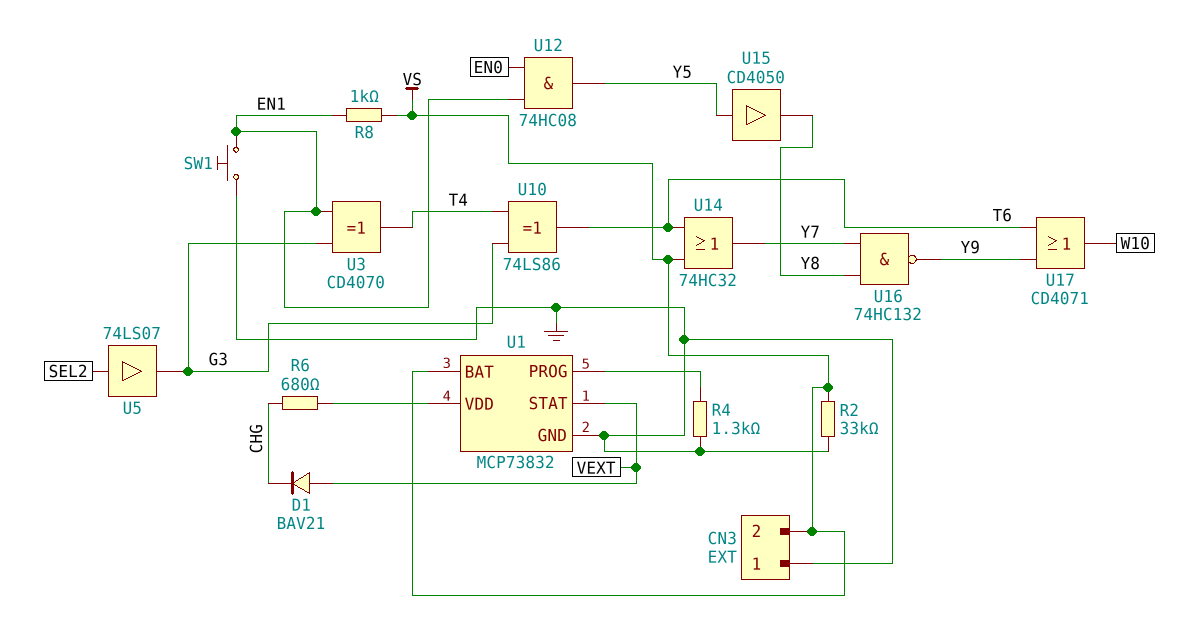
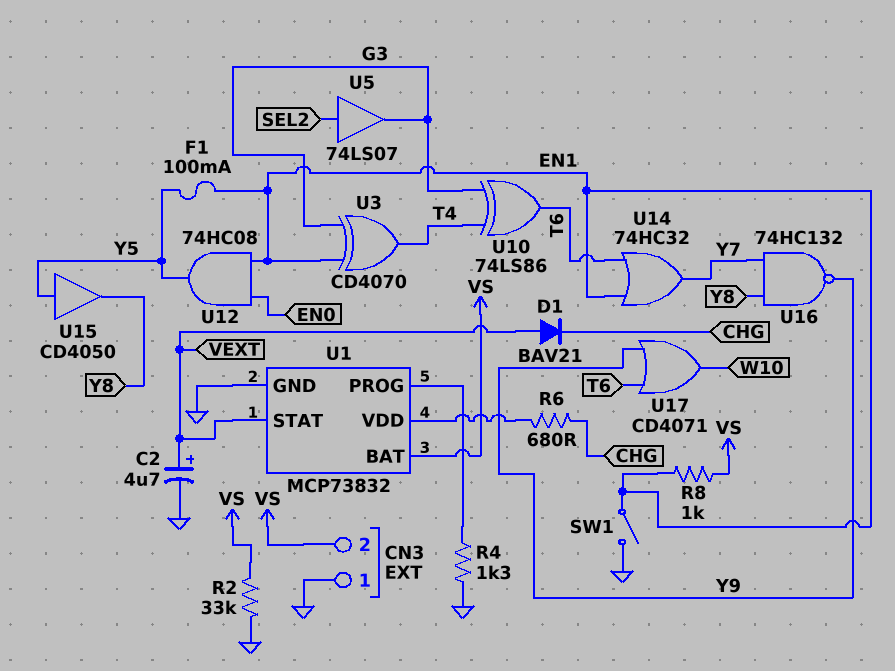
C2: none -> 4.7uF (plus VEXT, minus GND)
F1: none -> 100mA (EN1, Y5)
SW1: button (EN1, GND) -> switch (EN1, GND)
U14: OR 74HC32 (in T6, in VS, out Y7) -> OR 74HC32 (in EN1, in T6, out Y7)

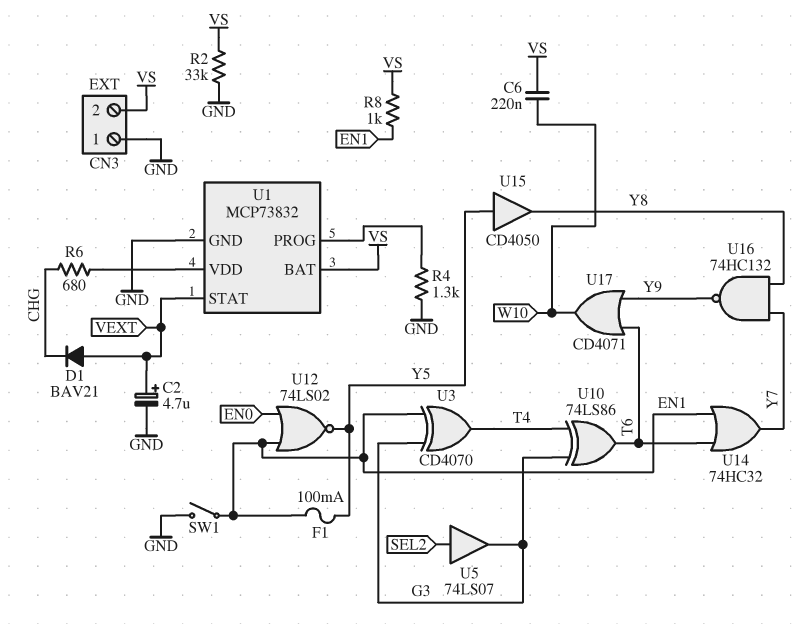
C6: none -> 220nF (VS, W10)
U12: AND 74HC08 (in EN0, in EN1, out Y5) -> NOR 74LS02 (in EN0, in EN1, out Y5)

